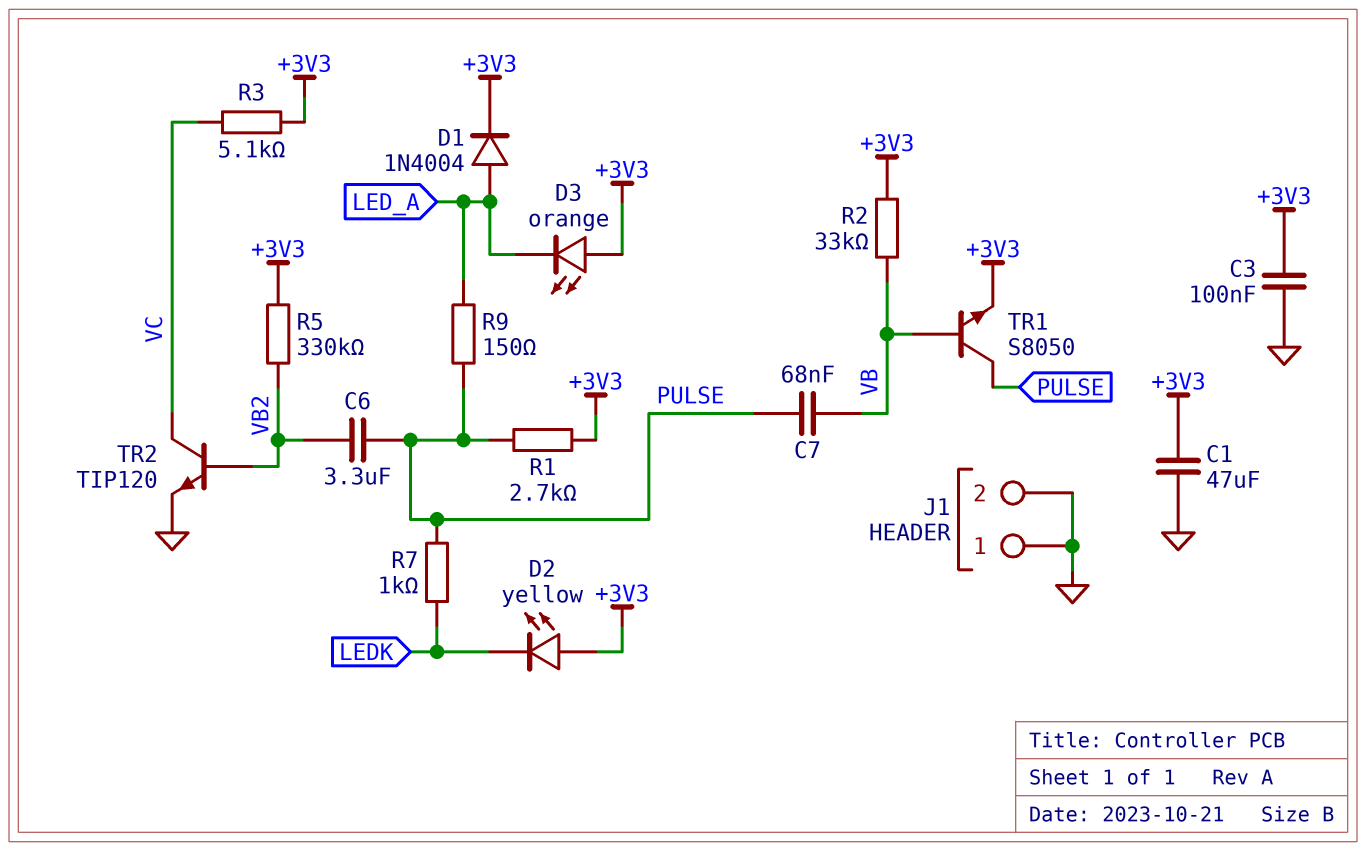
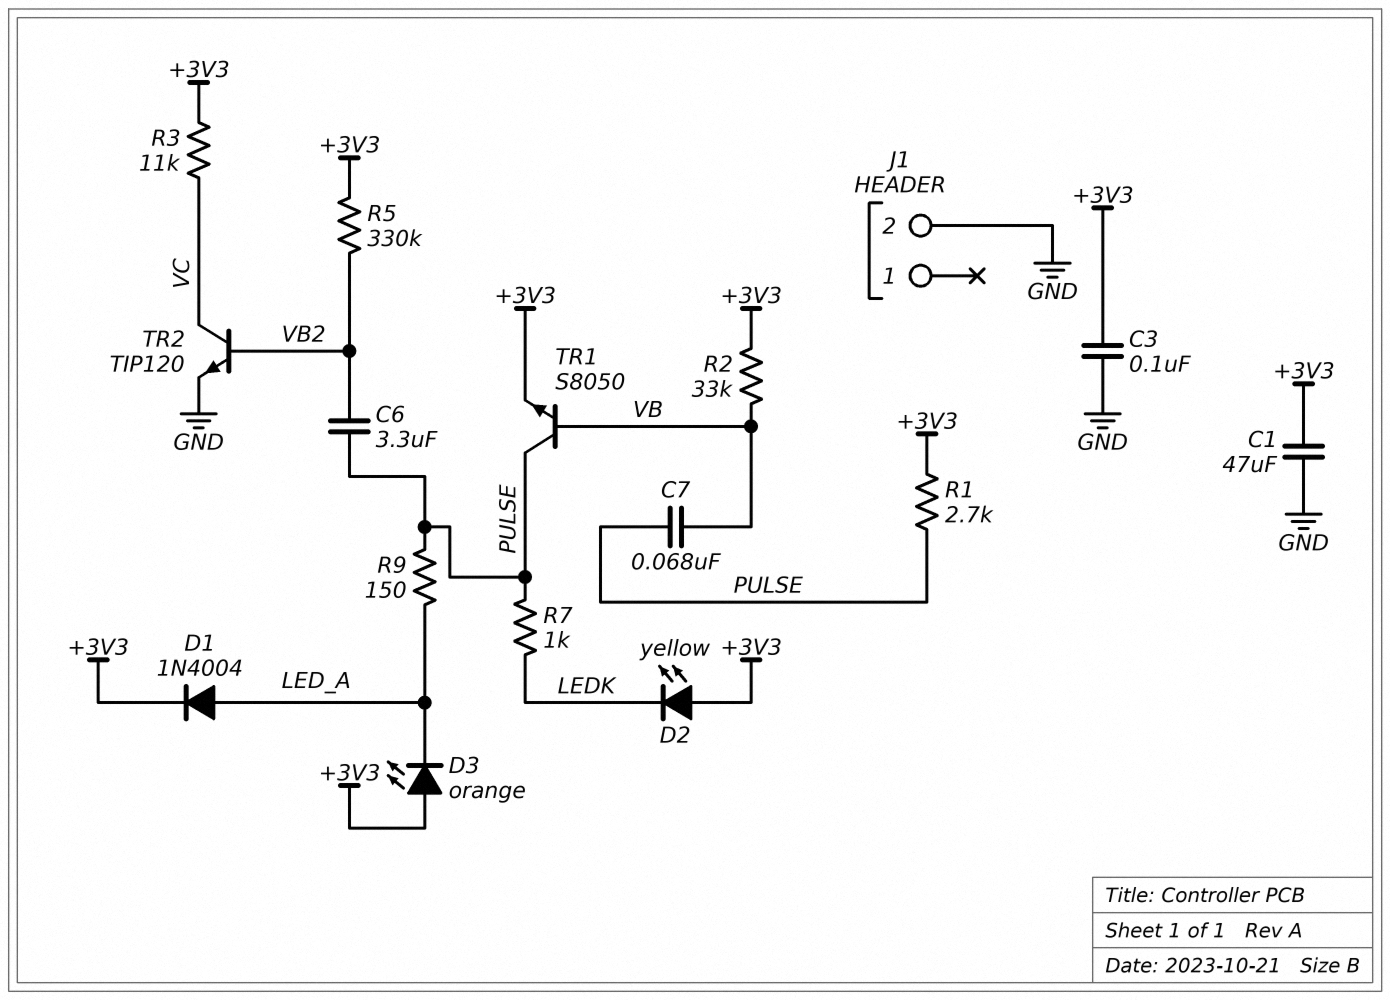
J1 pin 1: GND -> none
R3: 5.1k (+3V3, VC) -> 11k (+3V3, VC)

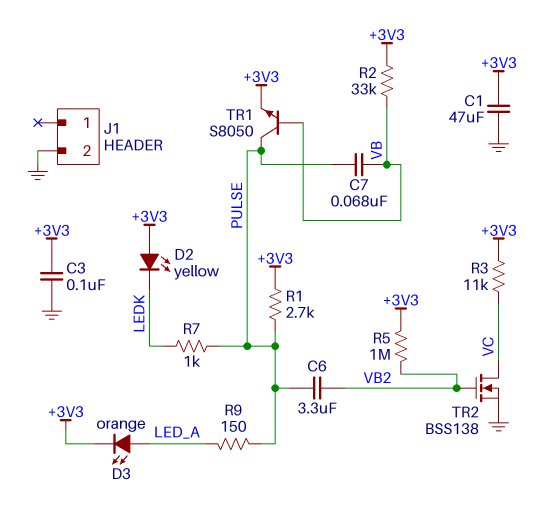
D1: diode 1N4004 (A LED_A, K +3V3) -> none
D3: LED orange (A +3V3, K LED_A) -> LED orange (A LED_A, K +3V3)
R5: 330k (+3V3, VB2) -> 1M (+3V3, VB2)
TR2: NPN TIP120 (B VB2, C VC, E GND) -> NMOS BSS138 (G VB2, D VC, S GND)

